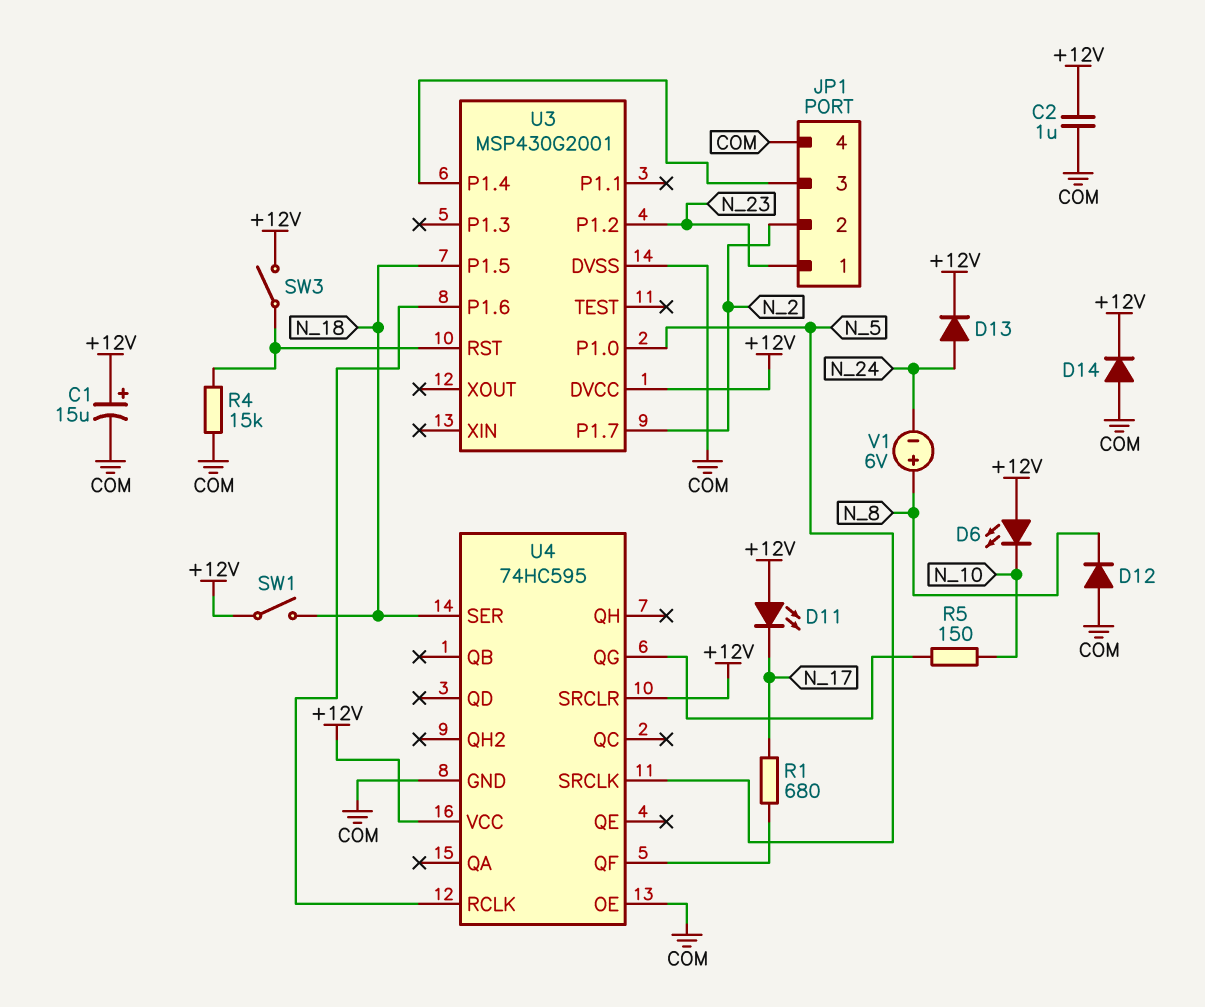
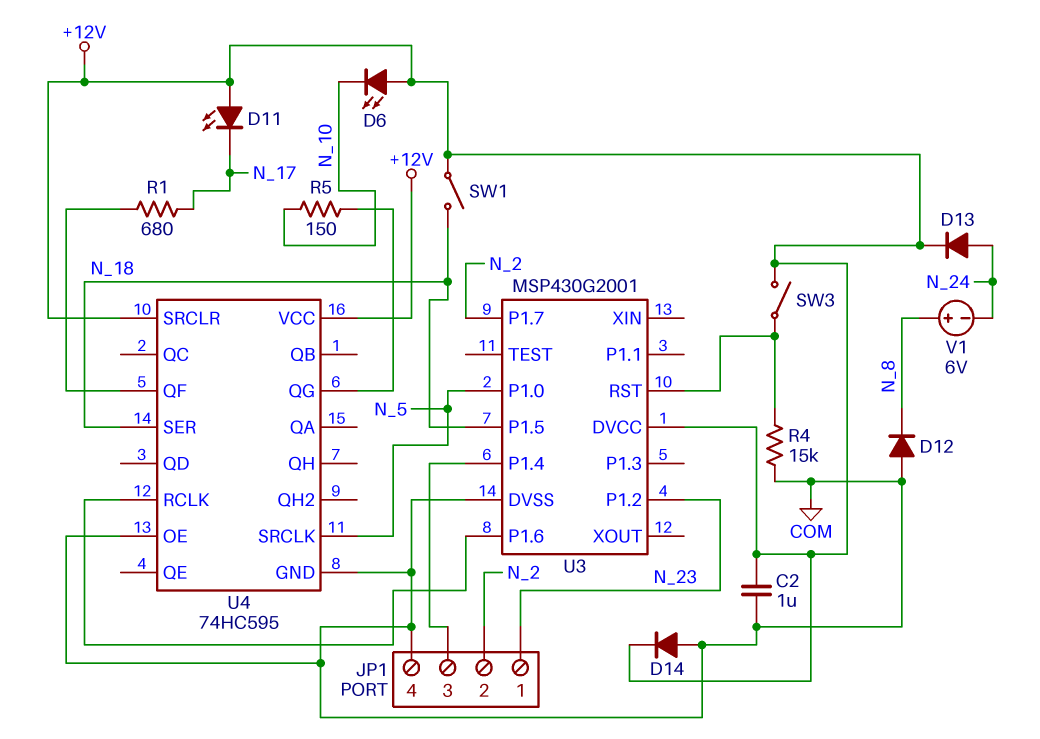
C1: 15uF (plus +12V, minus COM) -> none

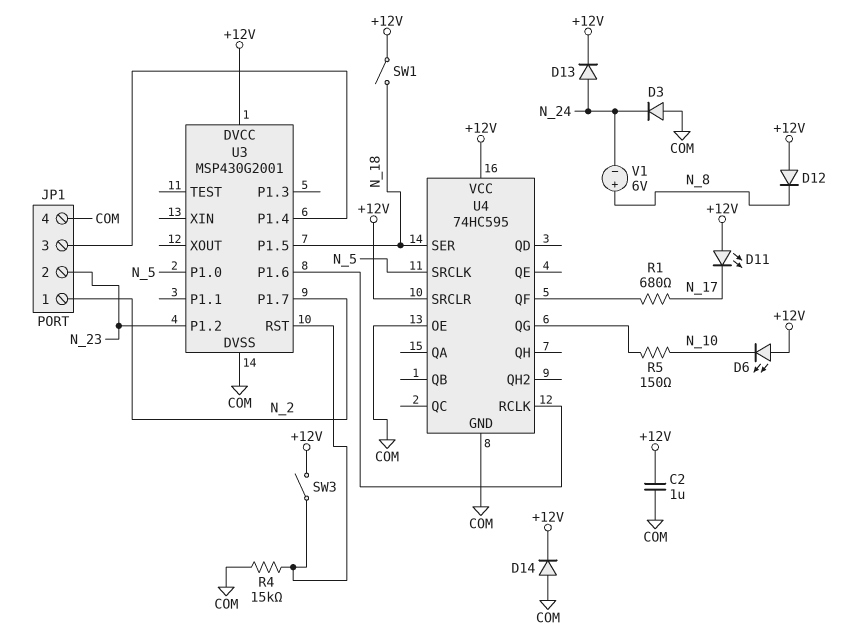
D3: none -> diode (A COM, K N_24)
D12: diode (A COM, K N_8) -> diode (A +12V, K N_8)
JP1 pin 1: N_23 -> N_2
JP1 pin 2: N_2 -> N_23

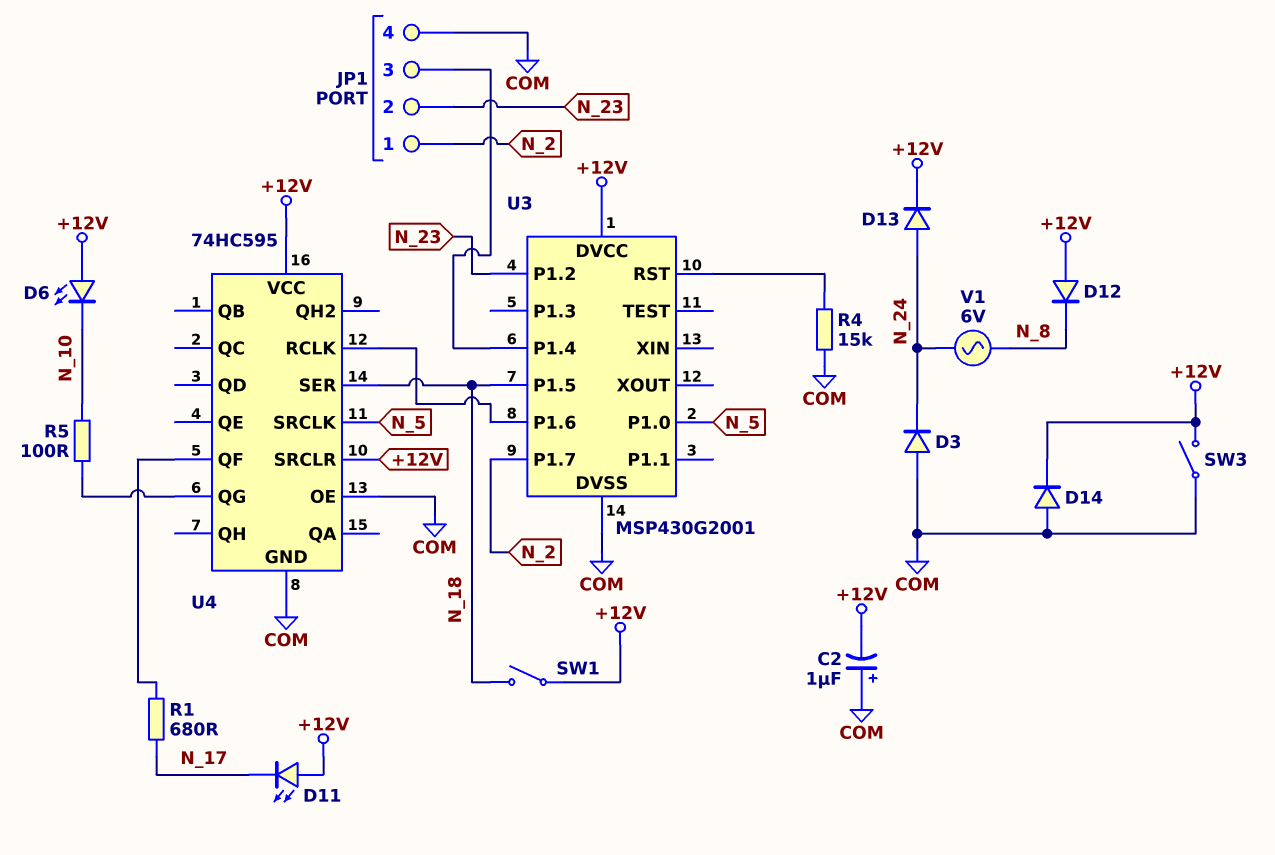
C2: 1uF (+12V, COM) -> 1uF (plus COM, minus +12V)
R5: 150 (N_10, U4/QG) -> 100 (N_10, U4/QG)
SW3: switch (+12V, U3/RST) -> switch (+12V, COM)
V1: 6V (plus N_8, minus N_24) -> AC 6V (N_8, N_24)

